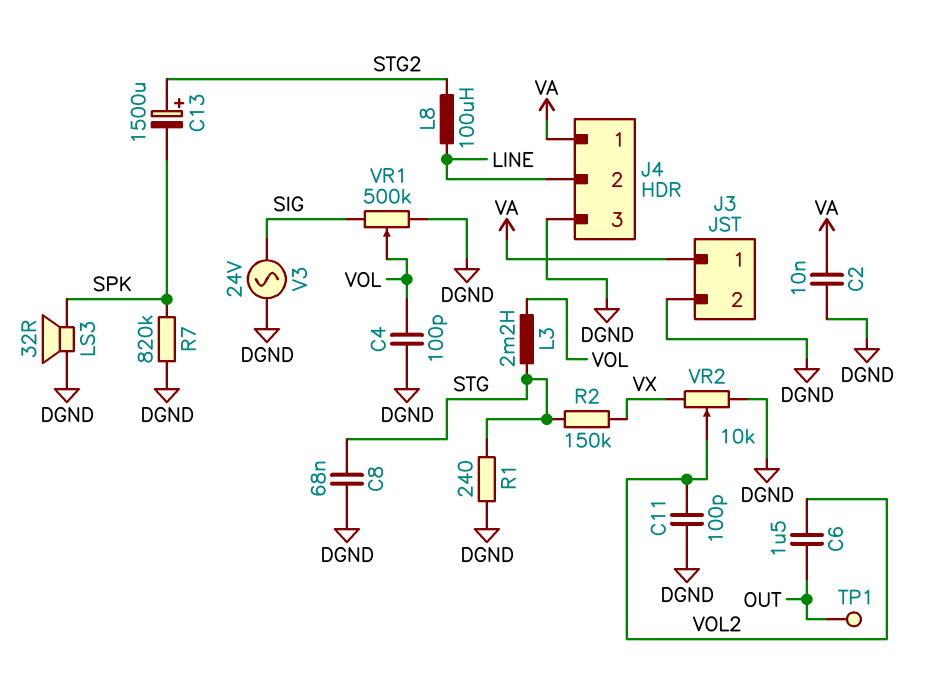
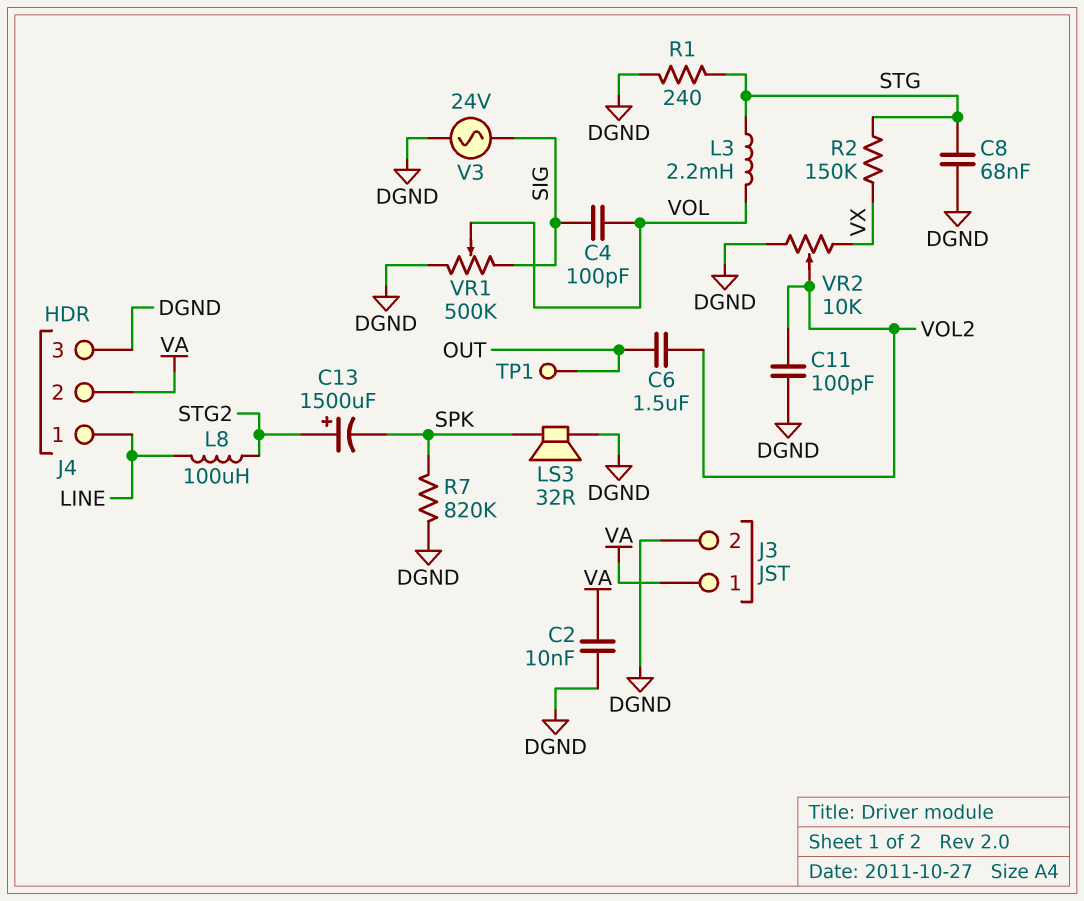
C4: 100pF (DGND, VOL) -> 100pF (SIG, VOL)
J4 pin 1: VA -> LINE
J4 pin 2: LINE -> VA

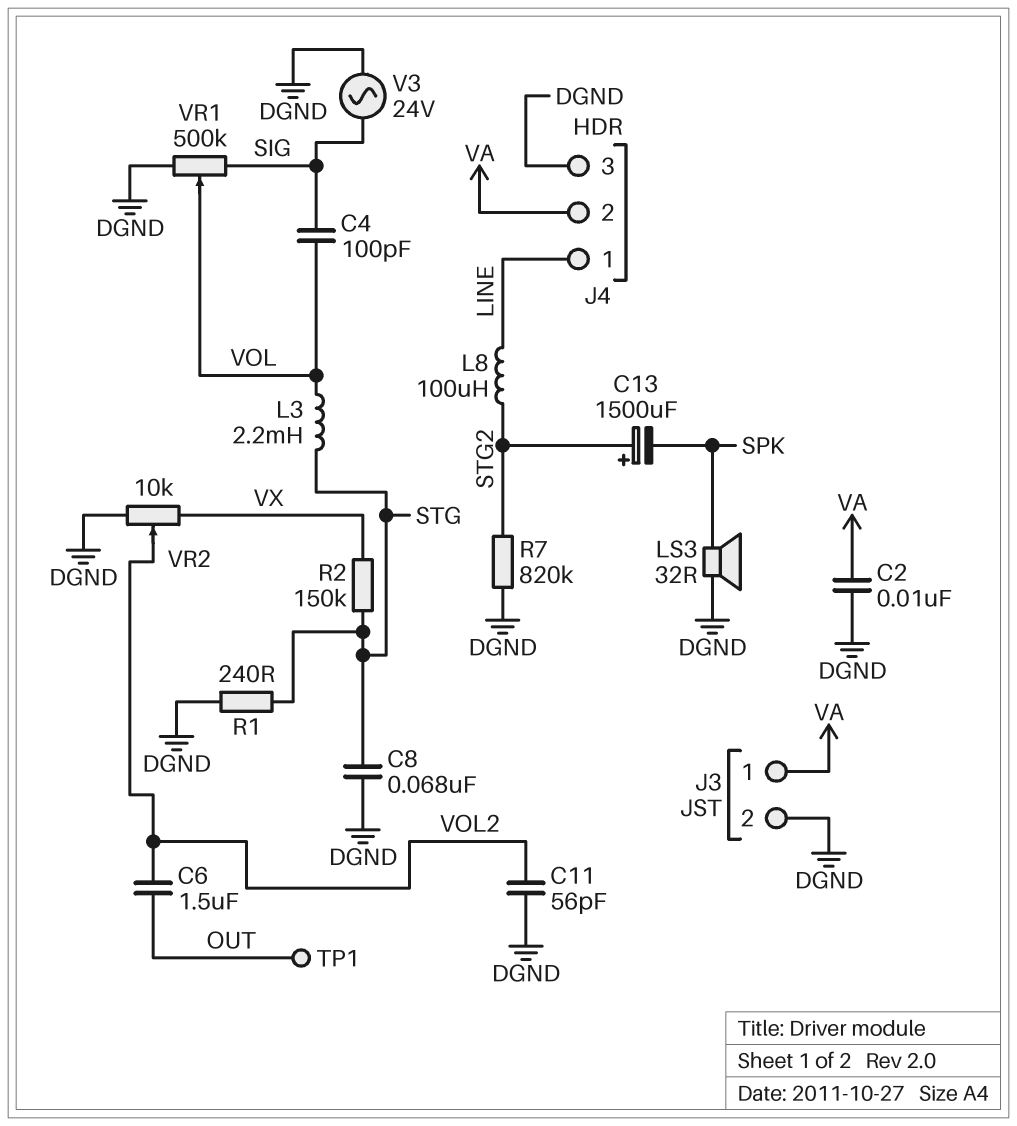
C11: 100pF (DGND, VOL2) -> 56pF (DGND, VOL2)
R7: 820k (DGND, SPK) -> 820k (DGND, STG2)

